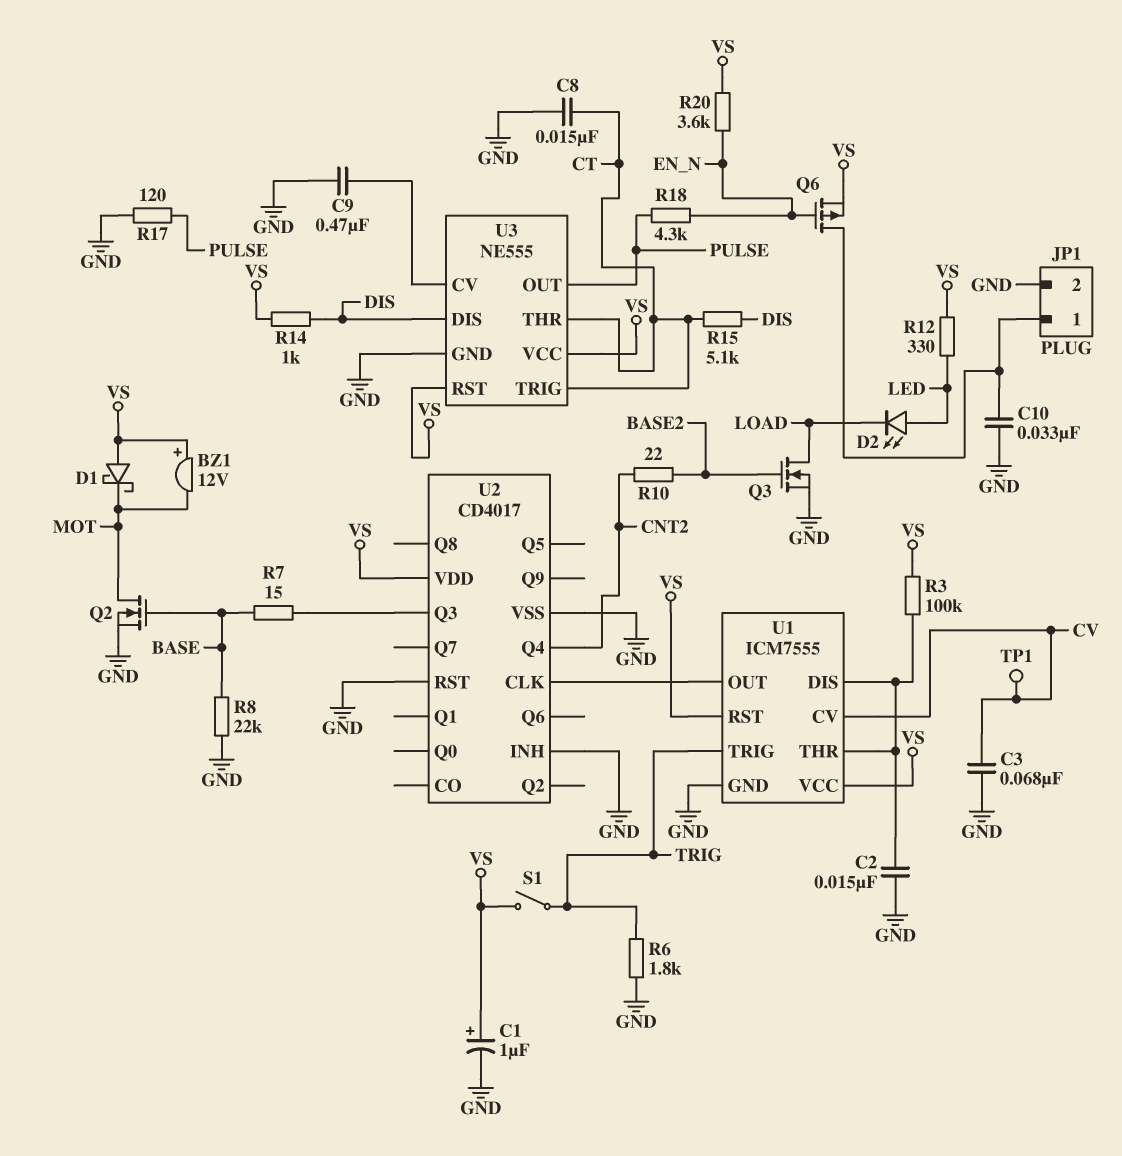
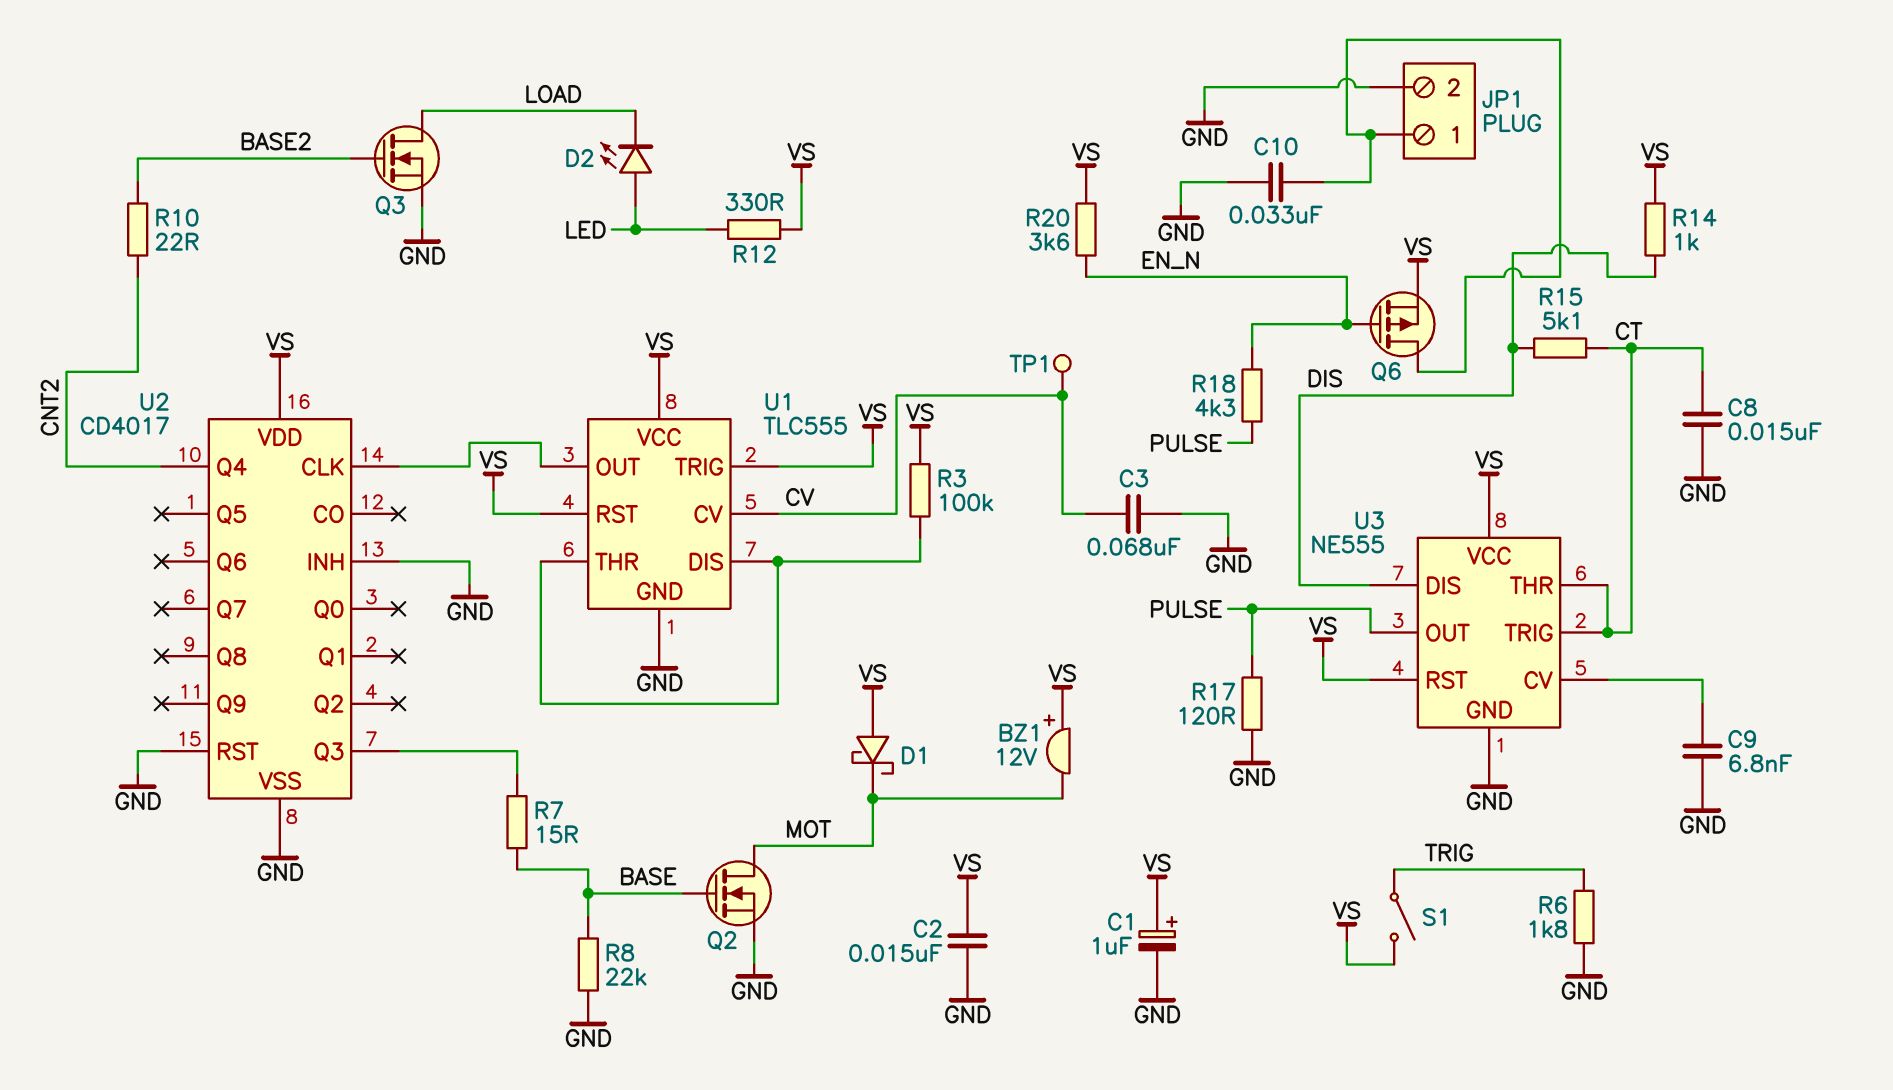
C2: 15nF (GND, U1/DIS) -> 15nF (GND, VS)
C9: 470nF (GND, U3/CV) -> 6.8nF (GND, U3/CV)
U1: ICM7555 -> TLC555
U1 pin TRIG: TRIG -> VS

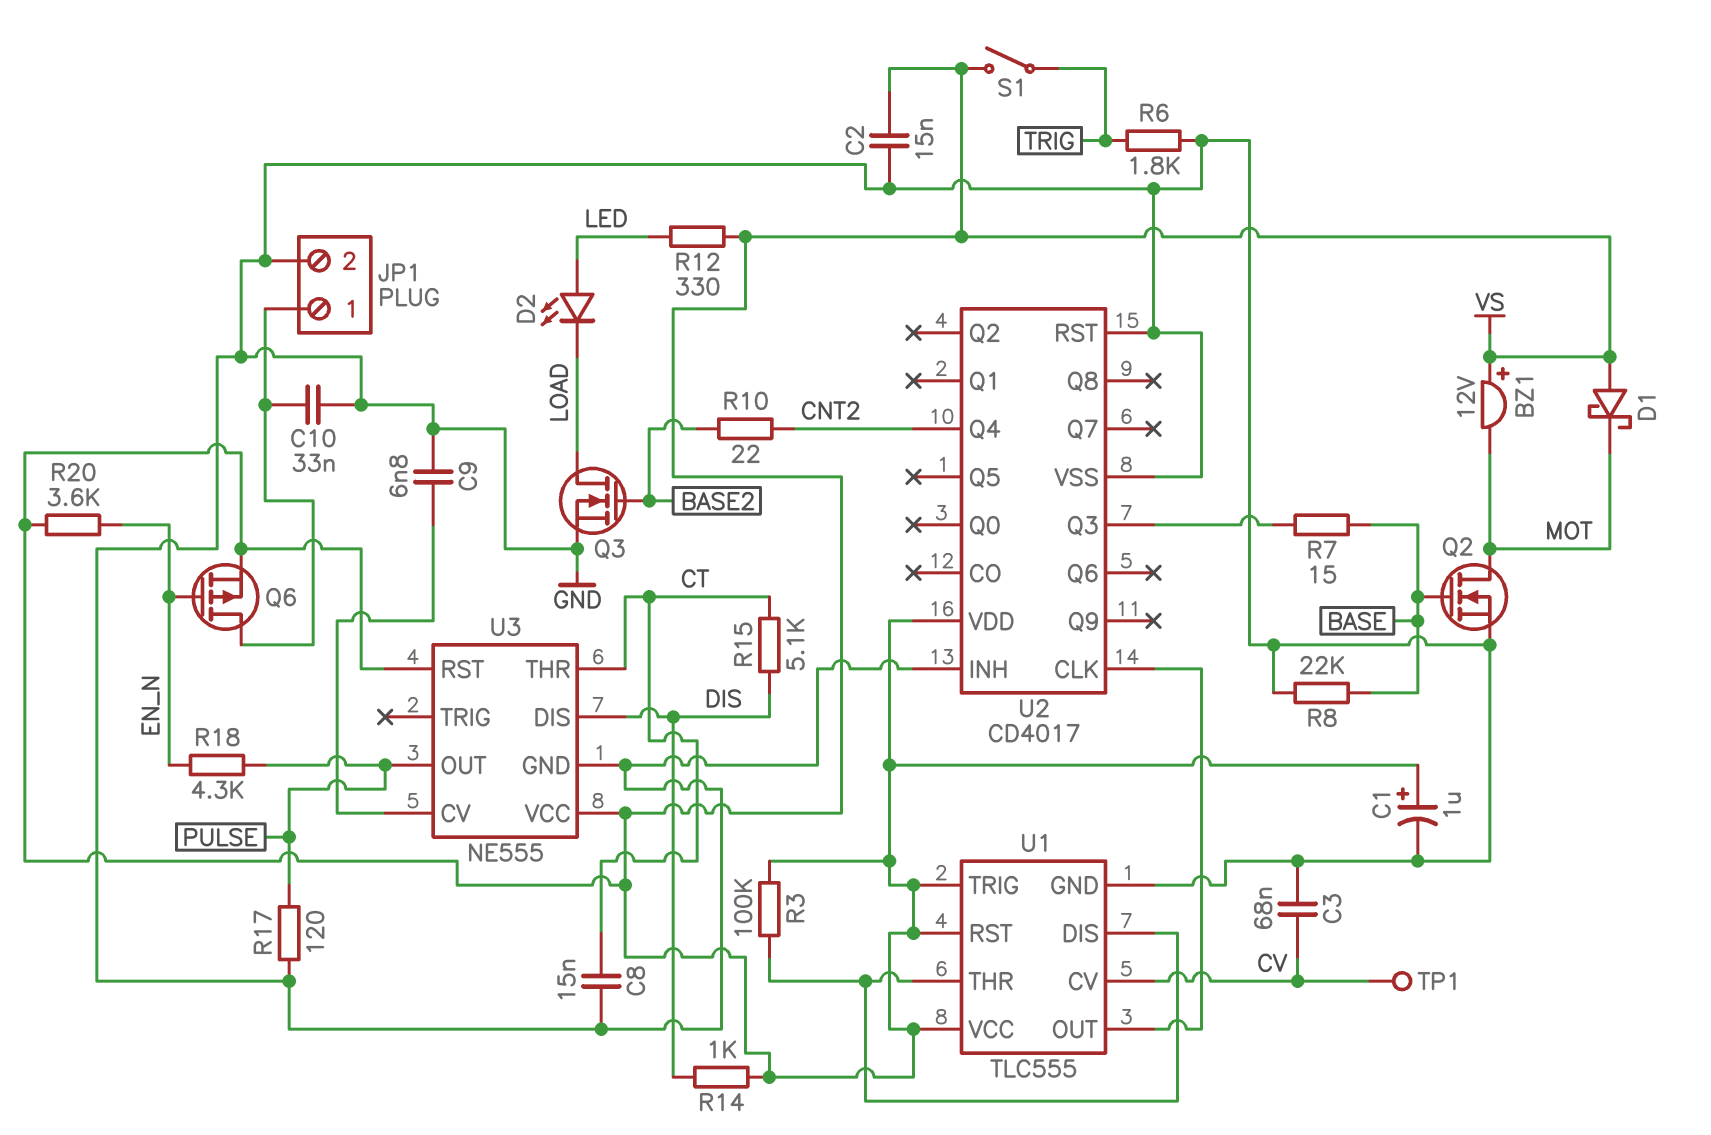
U3 pin TRIG: CT -> none

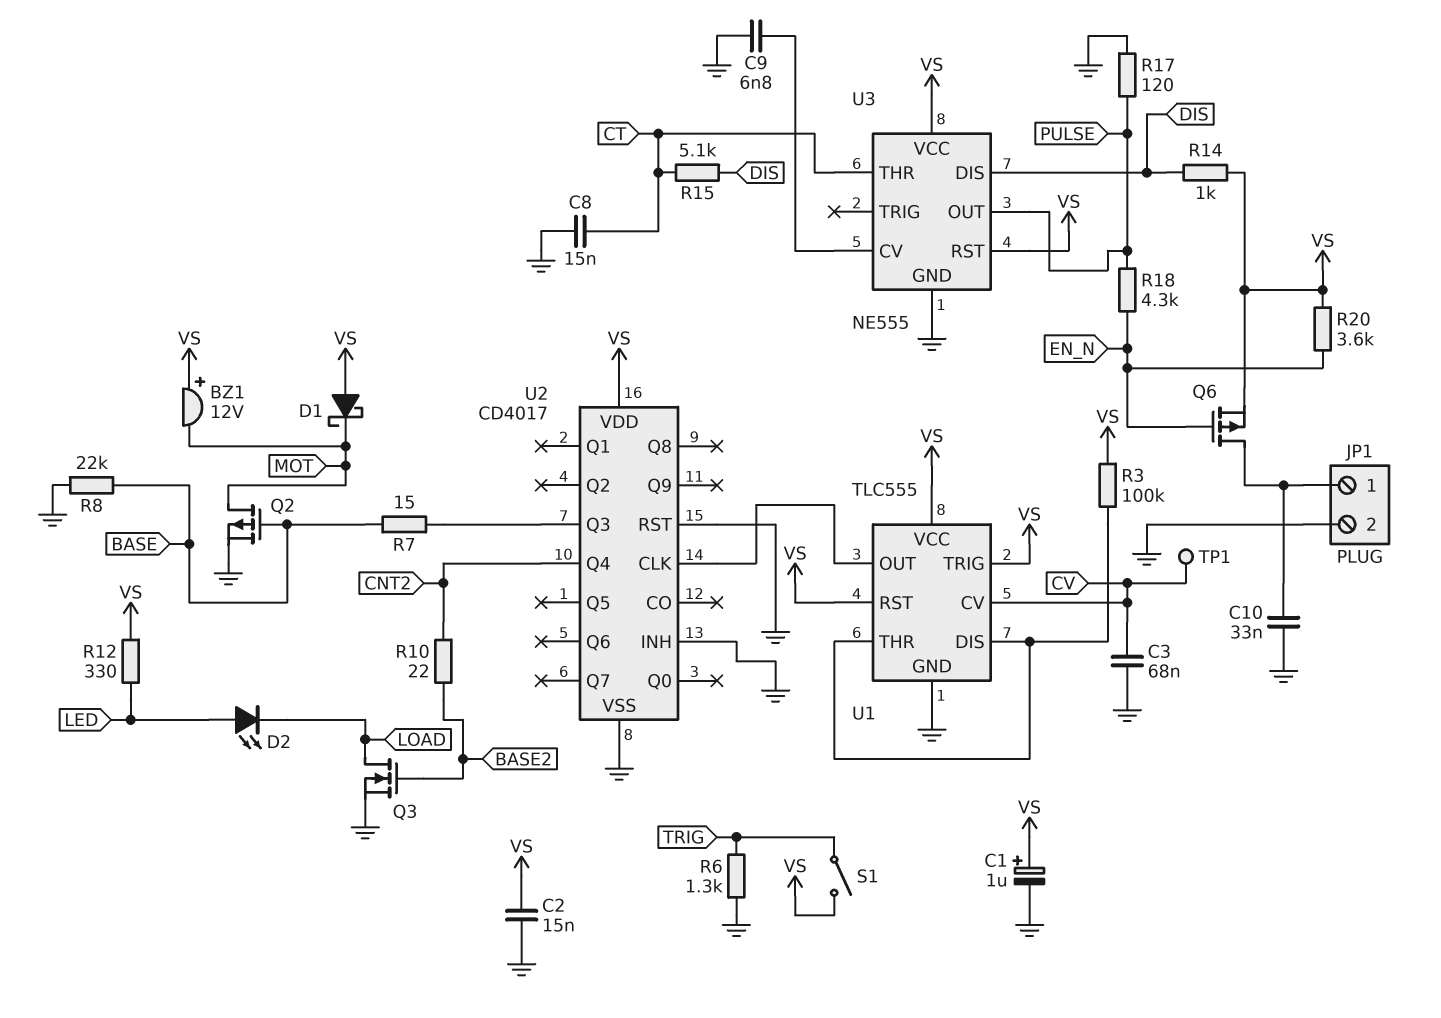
Q2: NMOS (G BASE, D MOT, S GND) -> PMOS (G BASE, D MOT, S GND)
R6: 1.8k (GND, TRIG) -> 1.3k (GND, TRIG)

